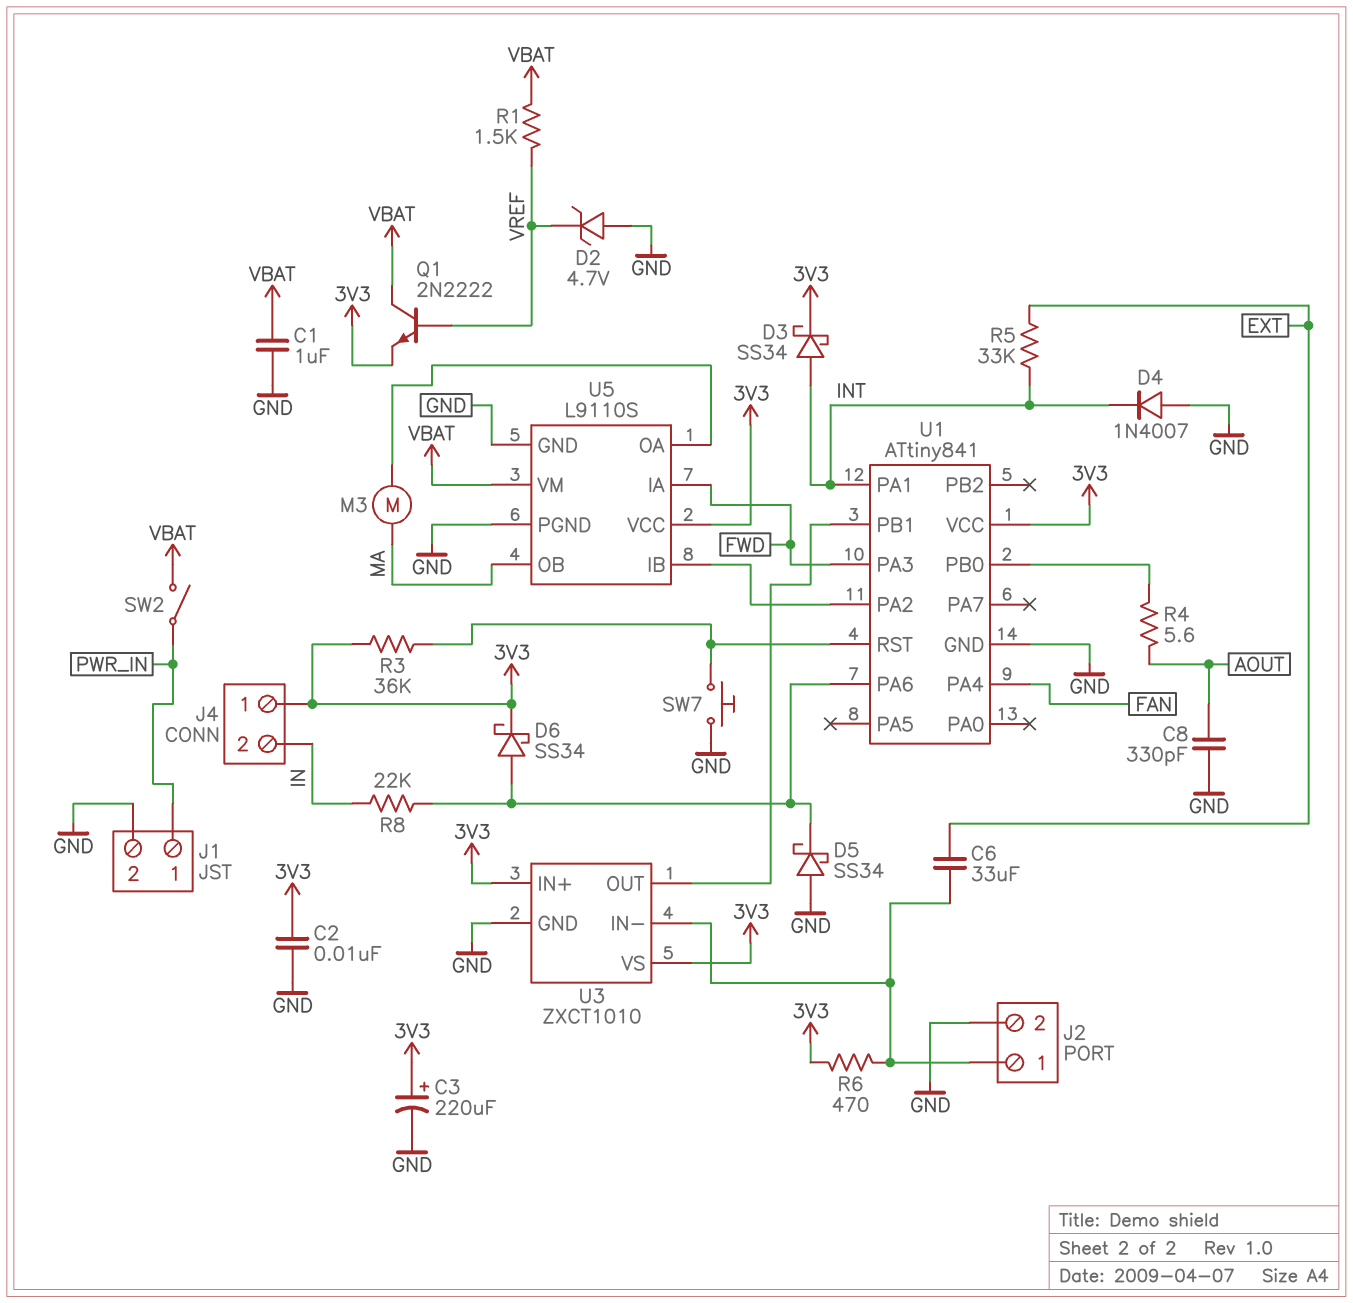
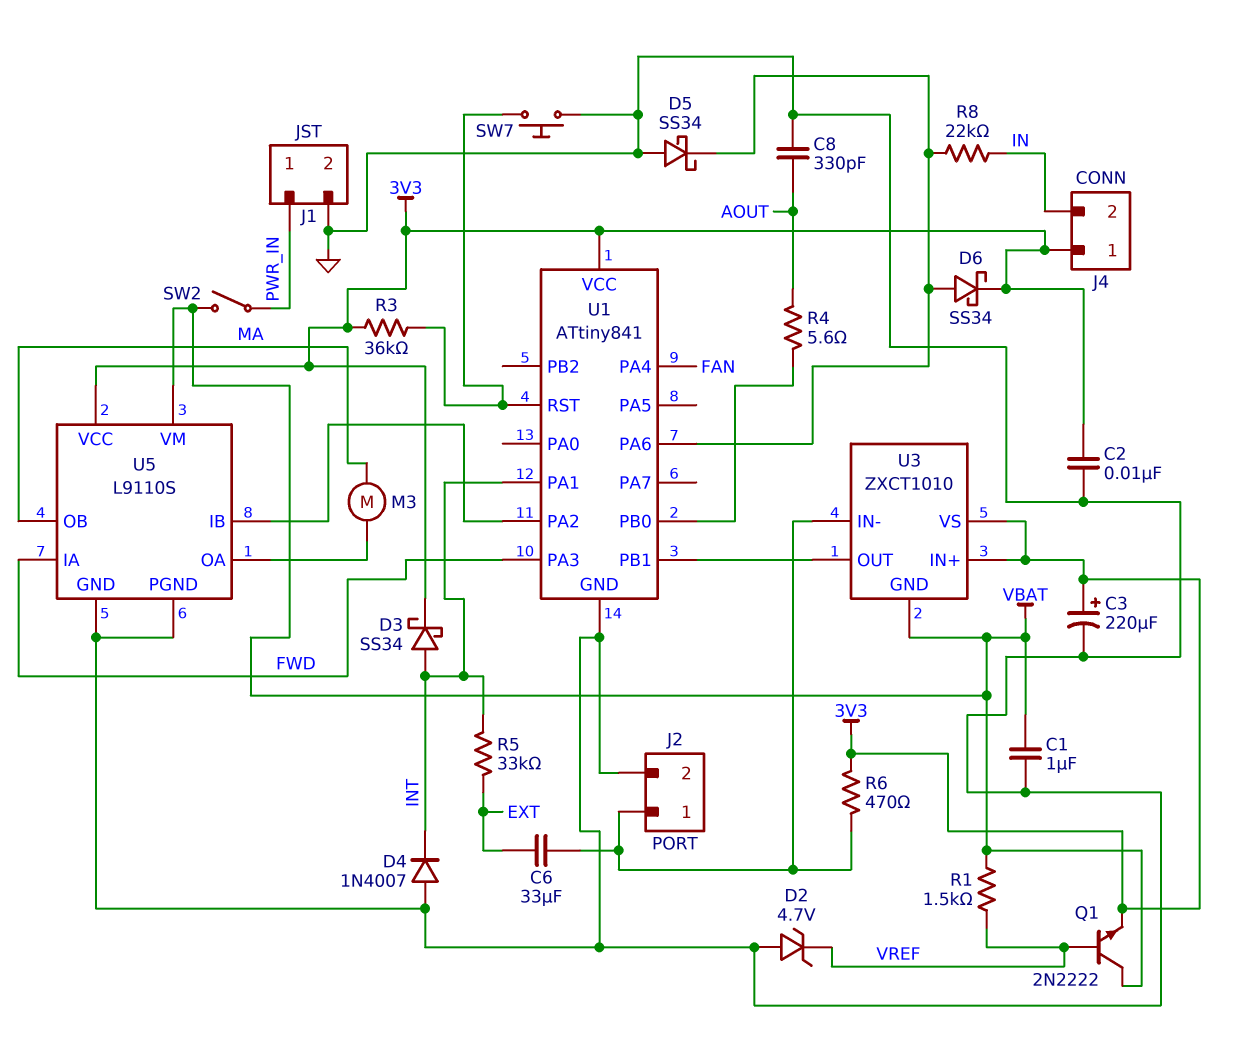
U3 pin GND: GND -> VBAT

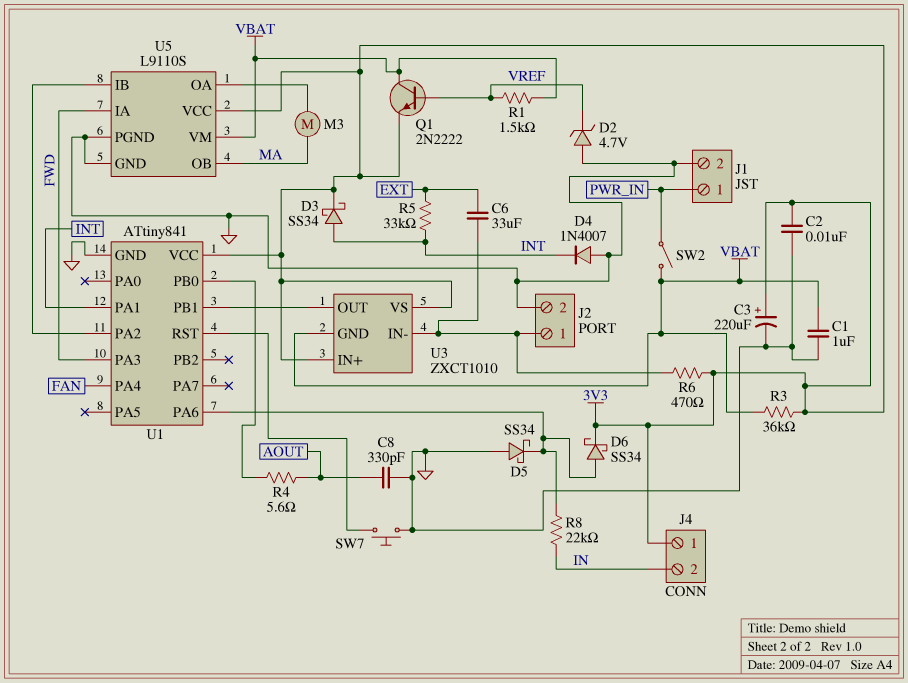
R3: 36k (3V3, U1/RST) -> 36k (3V3, VBAT)

